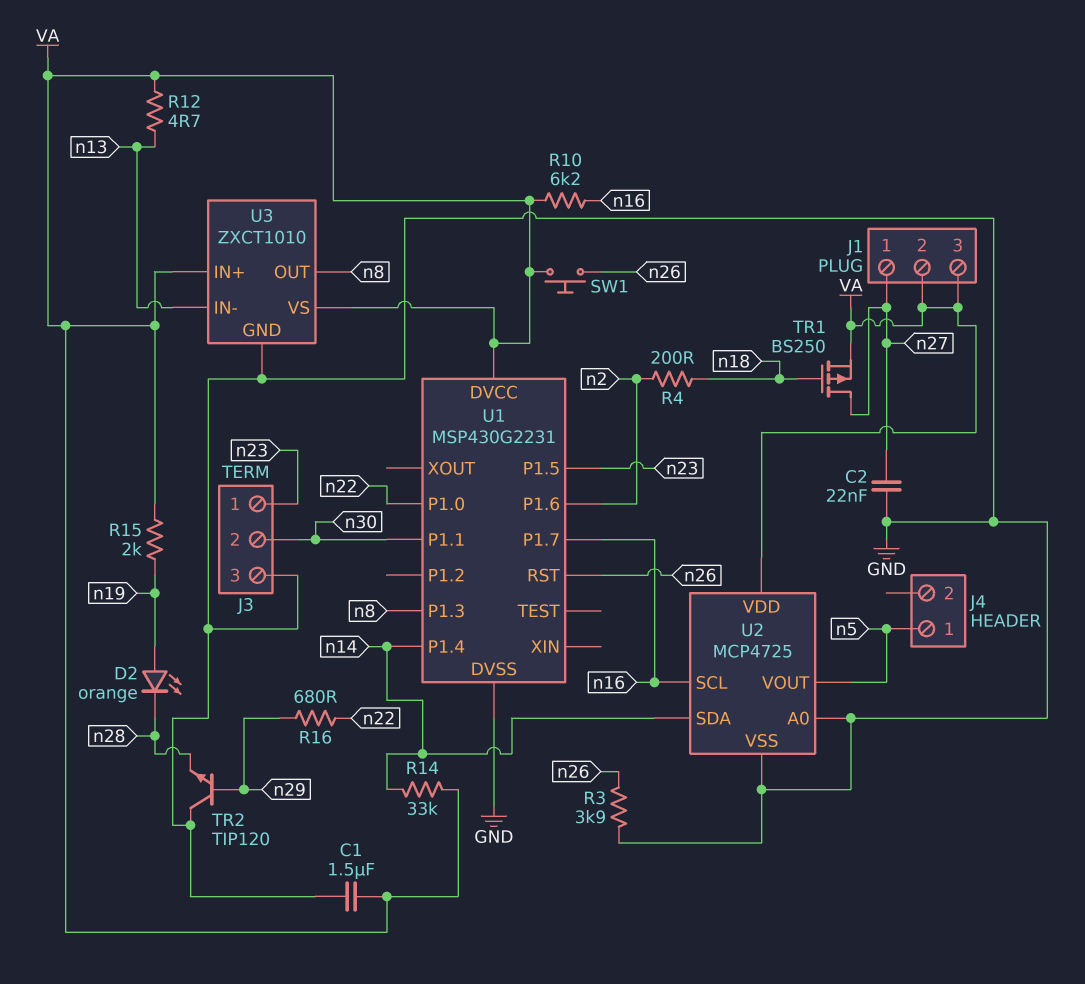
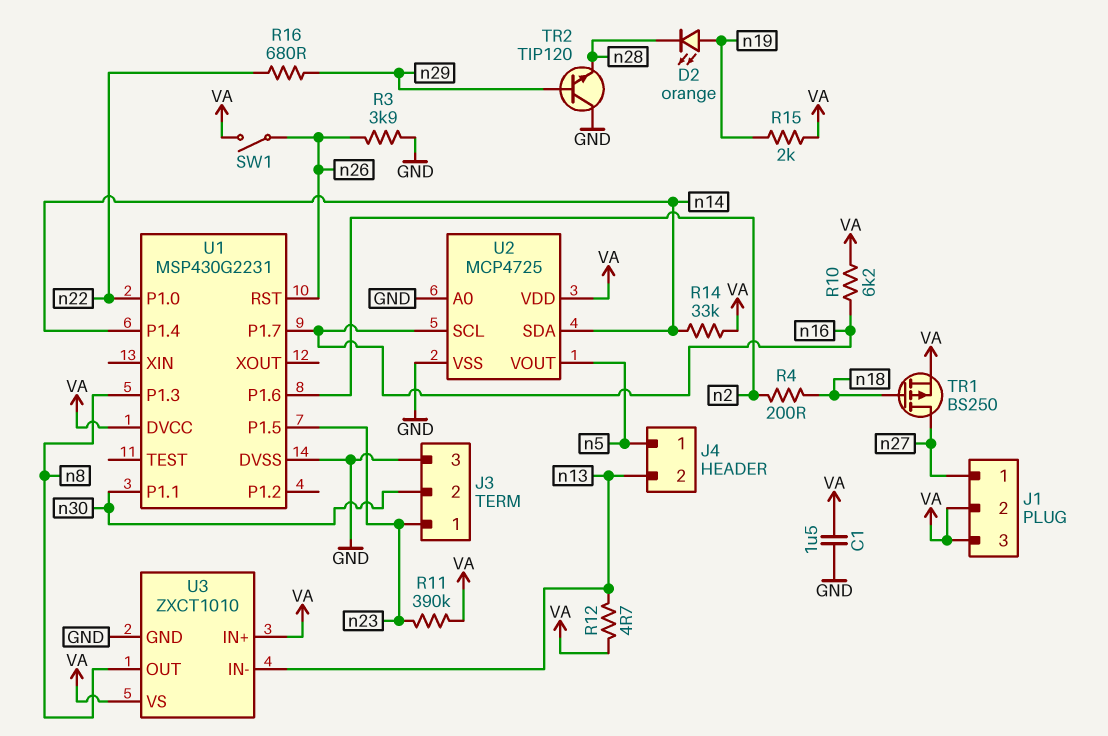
C2: 22nF (GND, n27) -> none
J4 pin 2: none -> n13
R11: none -> 390k (VA, n23)
SW1: button (VA, n26) -> switch (VA, n26)

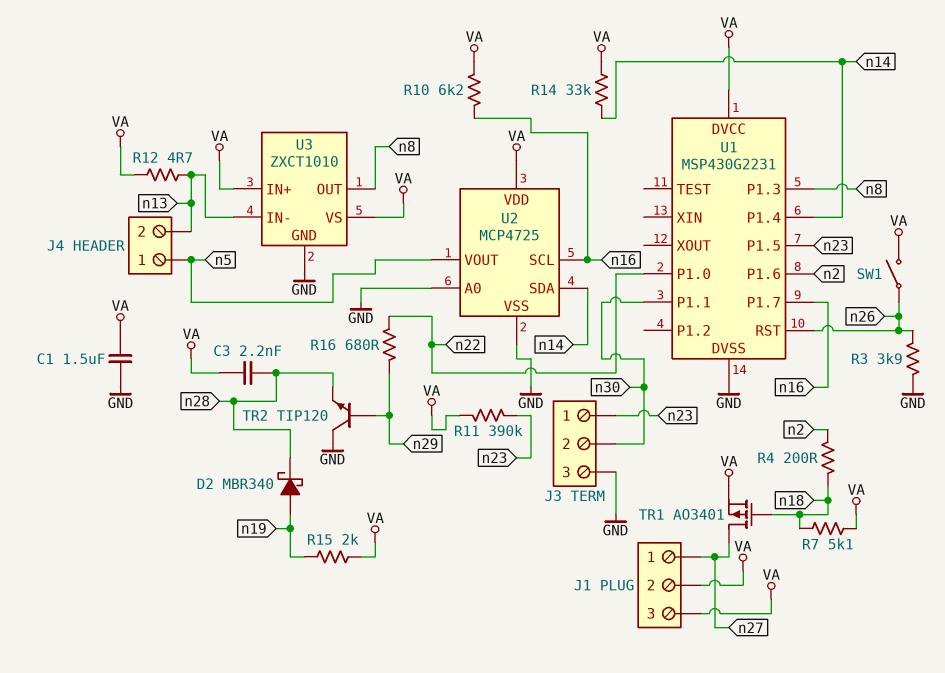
C3: none -> 2.2nF (VA, n28)
D2: LED orange (A n19, K n28) -> schottky MBR340 (A n19, K n28)
R7: none -> 5.1k (VA, n18)
TR1: PMOS BS250 (G n18, D n27, S VA) -> PMOS AO3401 (G n18, D n27, S VA)

